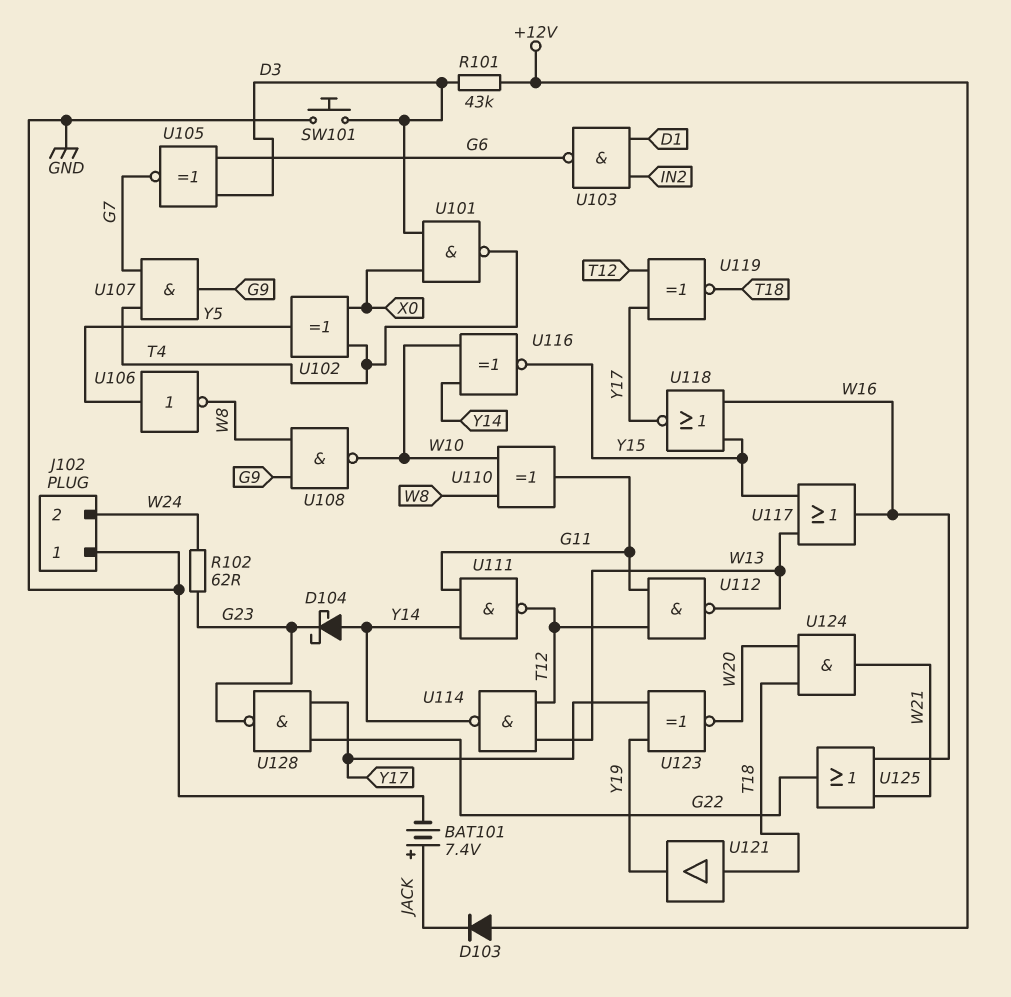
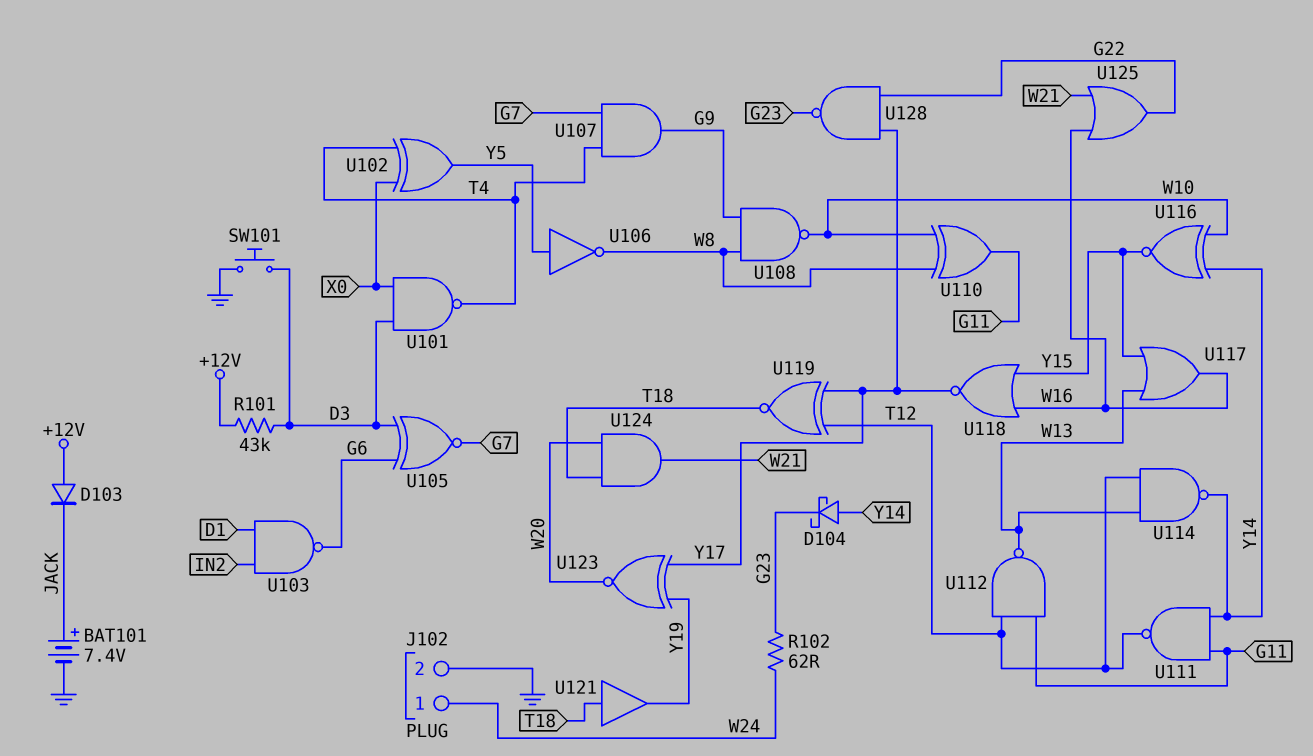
J102 pin 1: GND -> W24
J102 pin 2: W24 -> GND

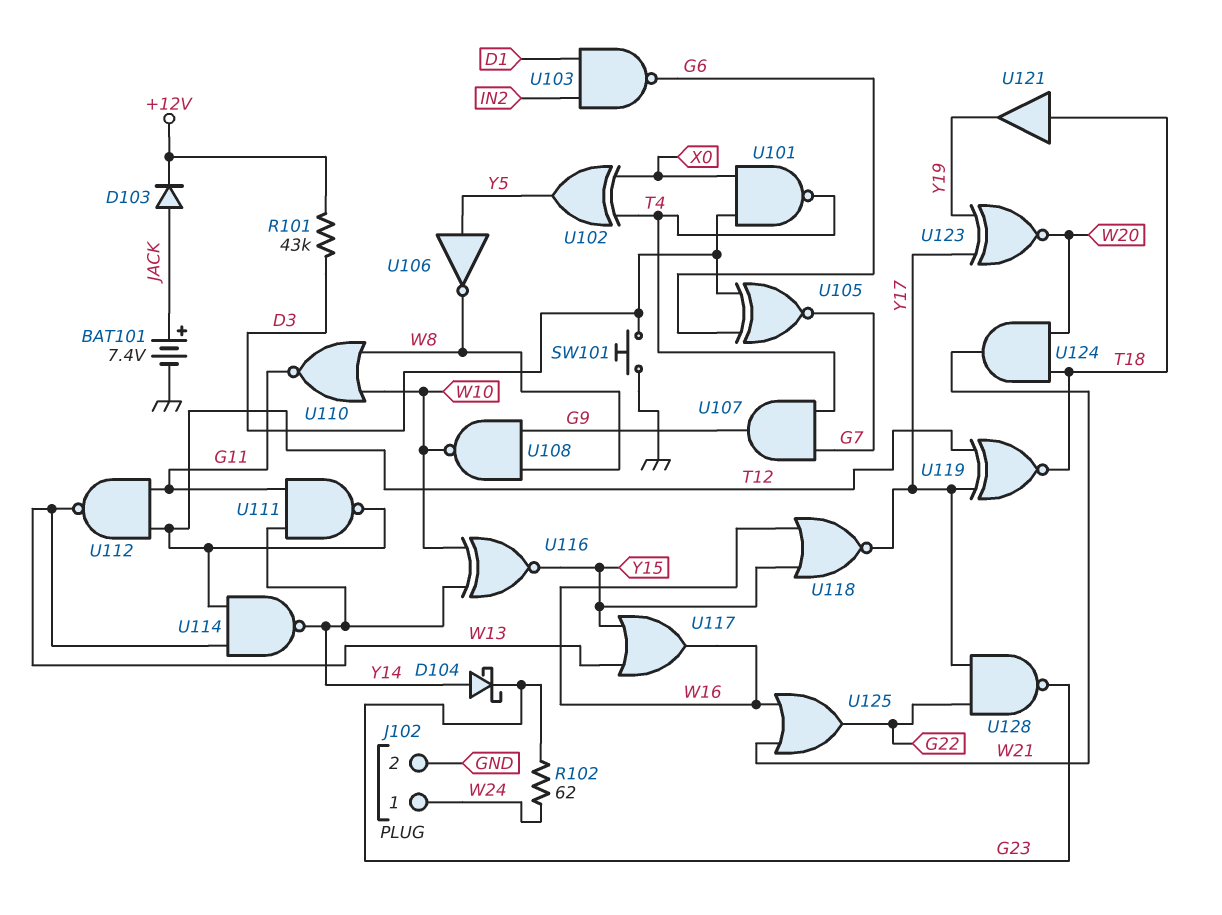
D103: diode (A +12V, K JACK) -> diode (A JACK, K +12V)
U110: XOR (in W8, in W10, out G11) -> NOR (in W8, in W10, out G11)

